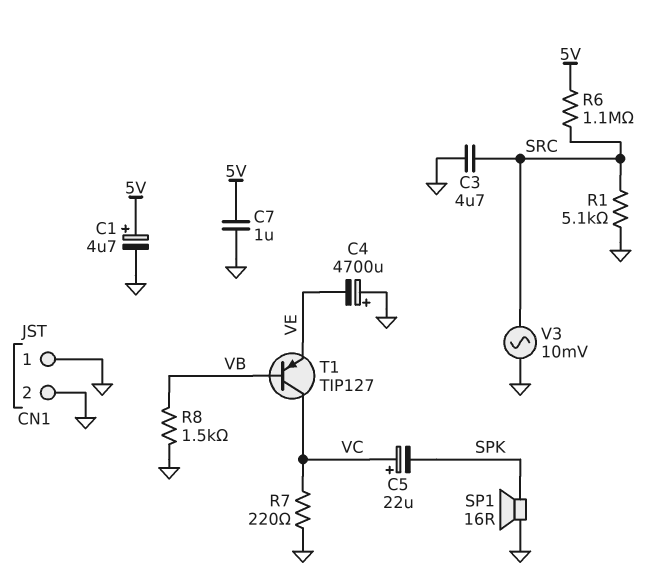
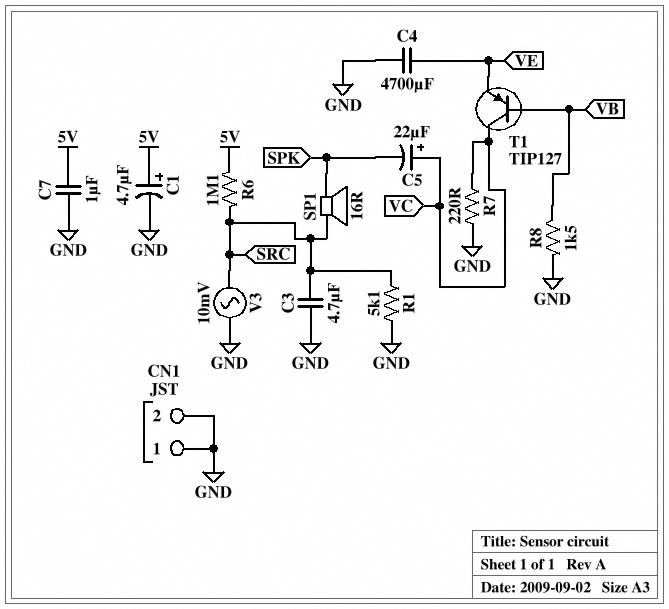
C4: 4700uF (plus GND, minus VE) -> 4700uF (GND, VE)
SP1: speaker 16R (GND, SPK) -> speaker 16R (SPK, SRC)

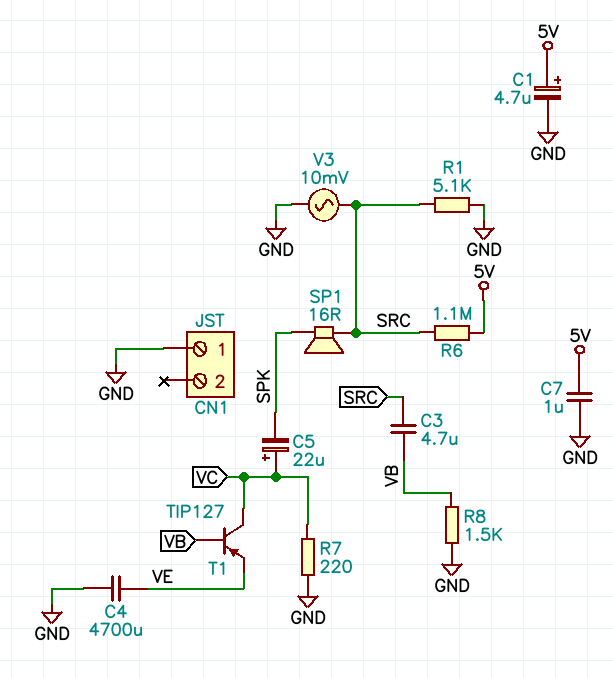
C3: 4.7uF (GND, SRC) -> 4.7uF (SRC, VB)
CN1 pin 2: GND -> none

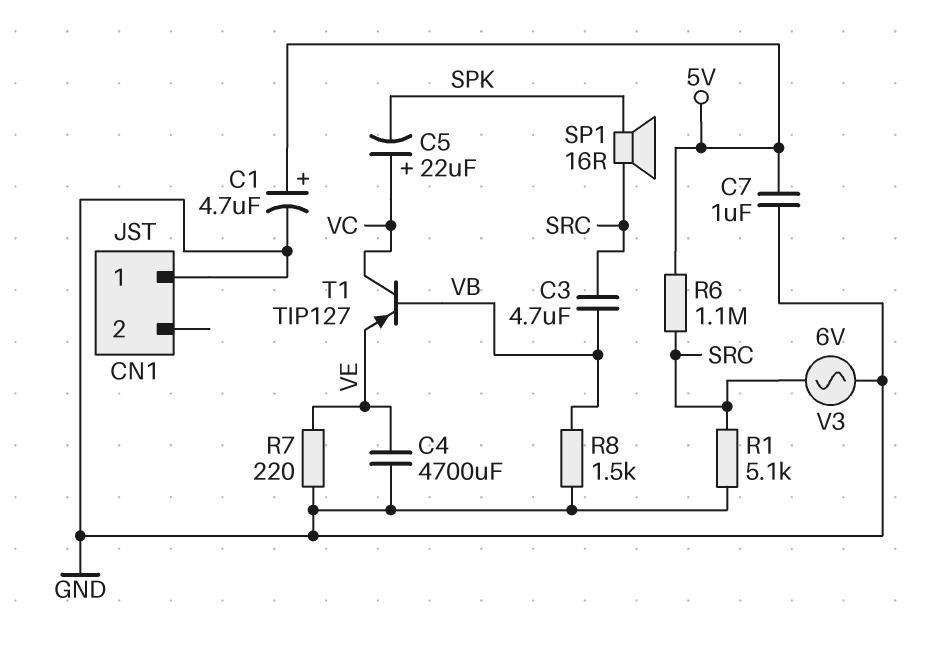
R7: 220 (GND, VC) -> 220 (GND, VE)
V3: AC 10mV (GND, SRC) -> AC 6V (GND, SRC)

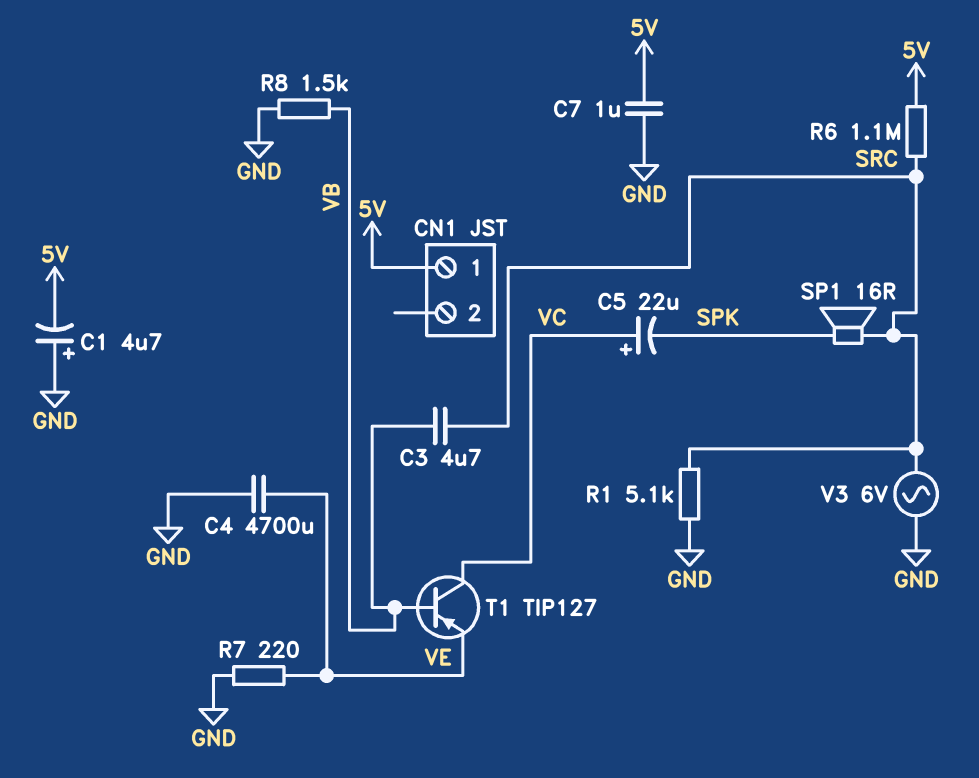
C1: 4.7uF (plus 5V, minus GND) -> 4.7uF (plus GND, minus 5V)
CN1 pin 1: GND -> 5V

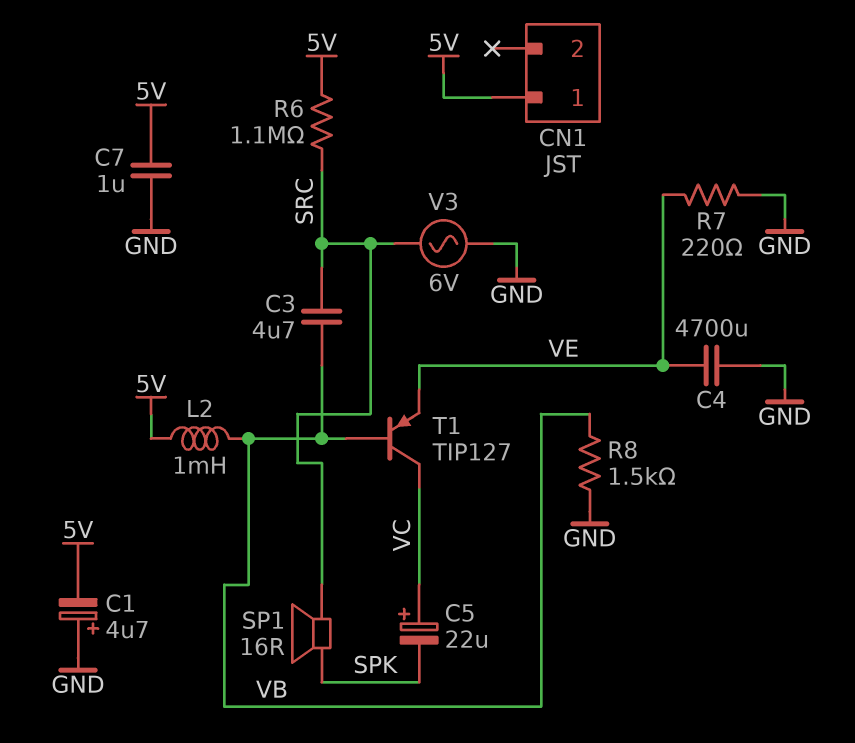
L2: none -> 1mH (5V, VB)
R1: 5.1k (GND, SRC) -> none

